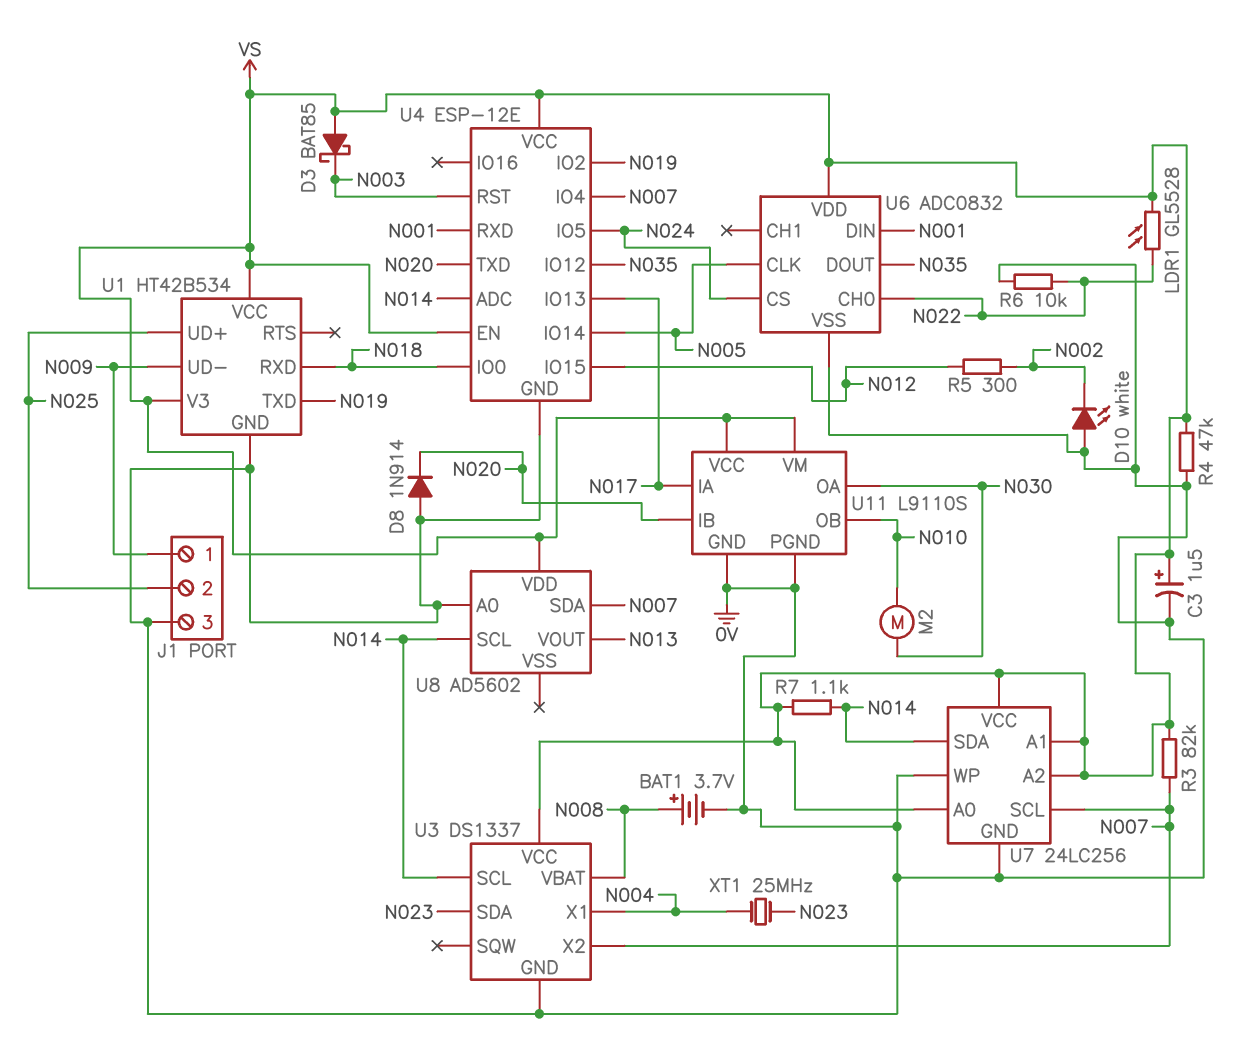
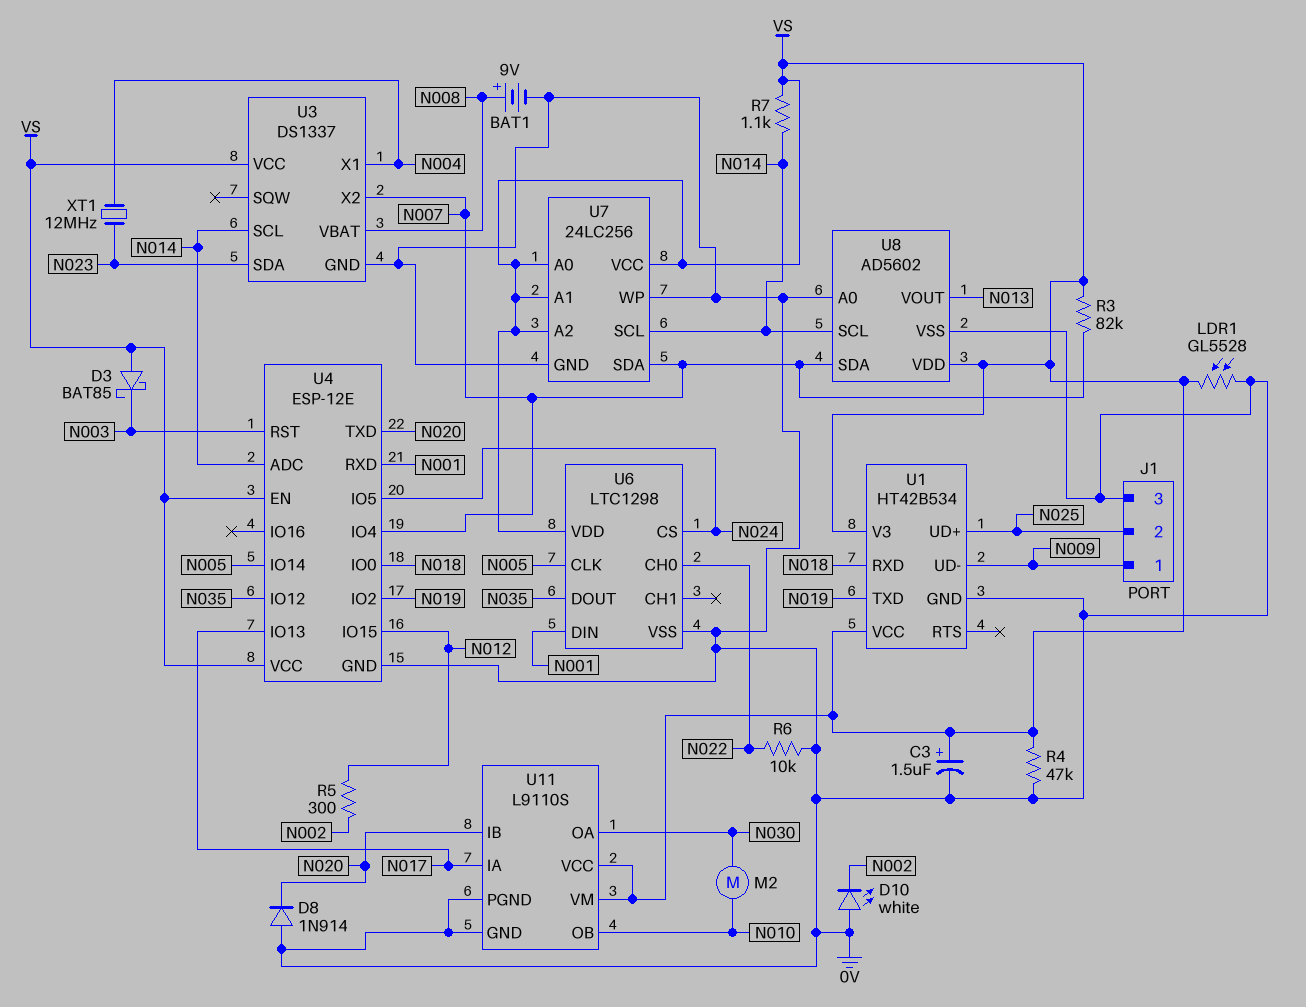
BAT1: 3.7V (plus N008, minus 0V) -> 9V (plus N008, minus 0V)
LDR1: GL5528 (N022, VS) -> GL5528 (0V, VS)
U6: ADC0832 -> LTC1298
U7 pin SCL: N007 -> N014
U7 pin SDA: N014 -> N007
U8 pin VSS: none -> 0V
XT1: 25MHz (N004, N023) -> 12MHz (N004, N023)

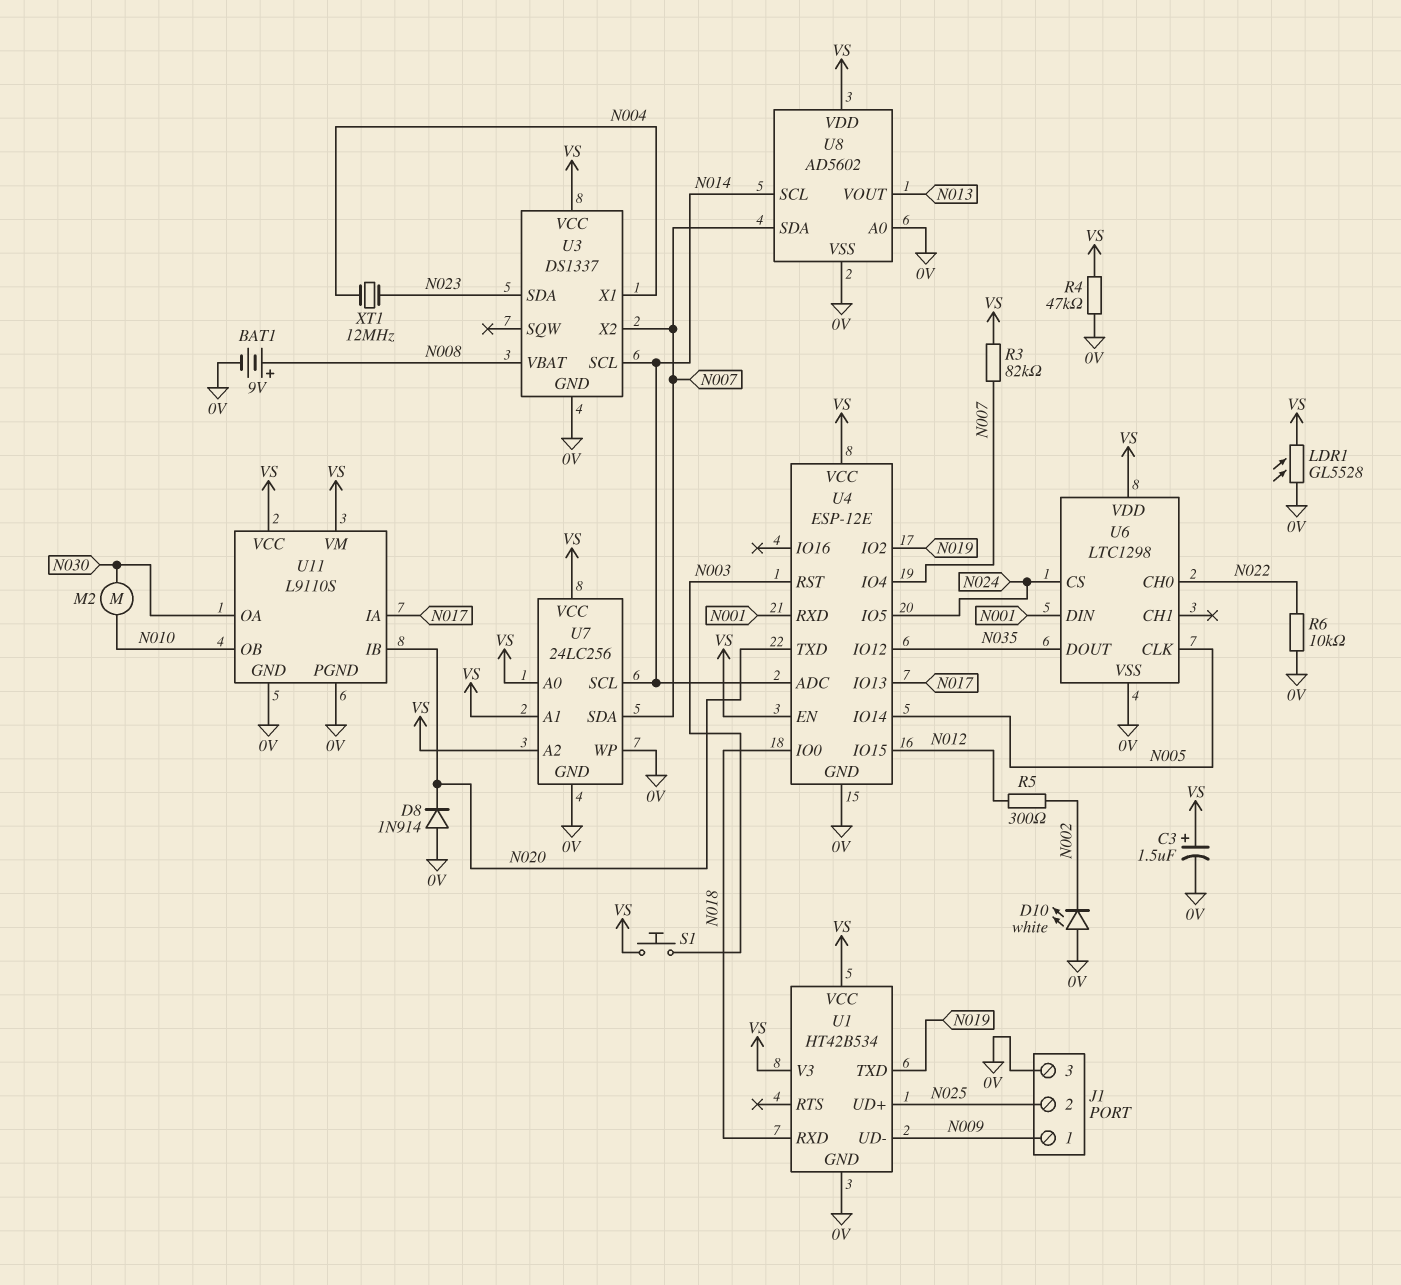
D3: schottky BAT85 (A VS, K N003) -> none
R7: 1.1k (N014, VS) -> none
S1: none -> button (N003, VS)

